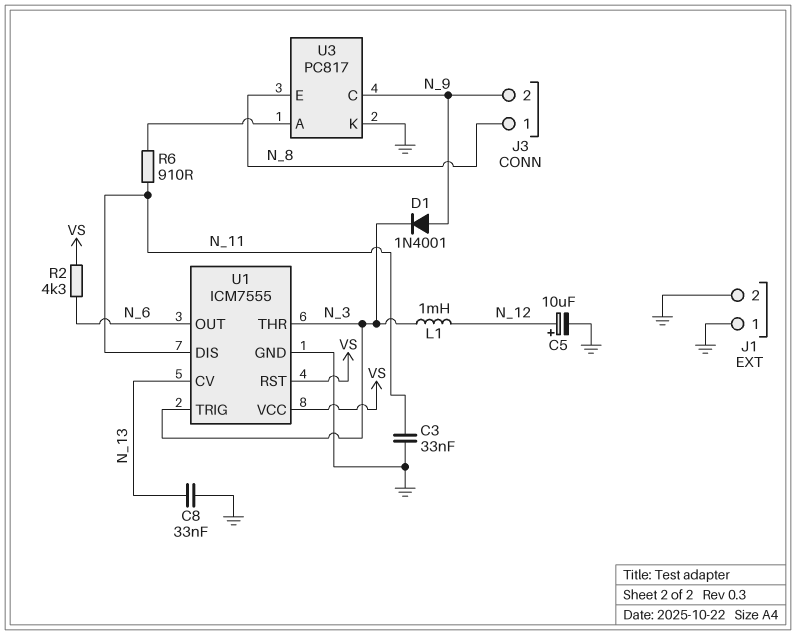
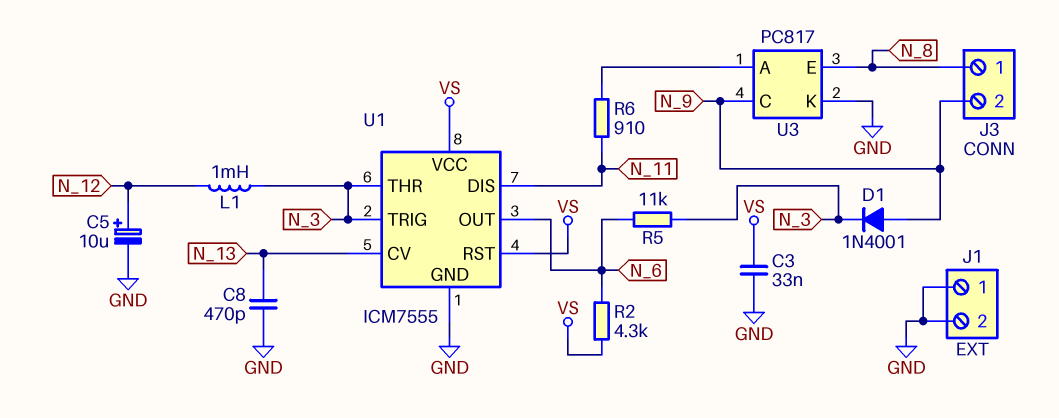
C3: 33nF (GND, N_11) -> 33nF (GND, VS)
C8: 33nF (GND, N_13) -> 470pF (GND, N_13)
R5: none -> 11k (N_3, N_6)

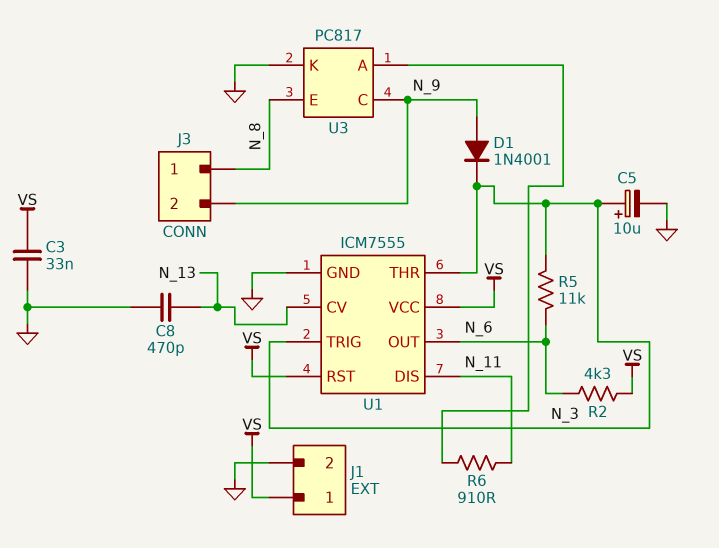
C5: 10uF (plus N_12, minus GND) -> 10uF (plus N_3, minus GND)
J1 pin 1: GND -> VS
L1: 1mH (N_3, N_12) -> none

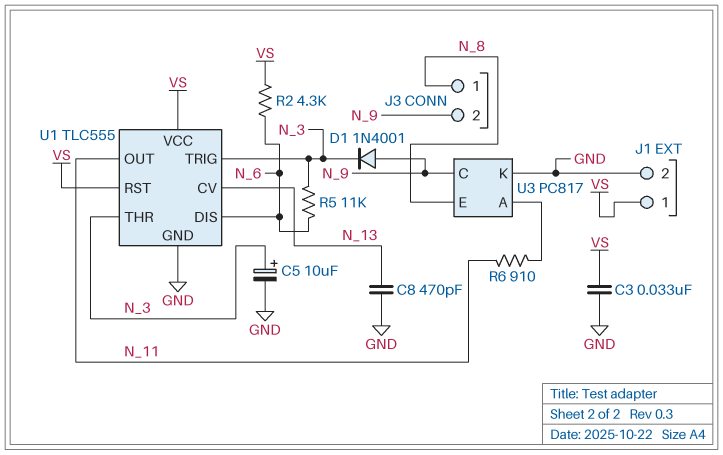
U1: ICM7555 -> TLC555
U1 pin DIS: N_11 -> N_6
U1 pin OUT: N_6 -> N_11

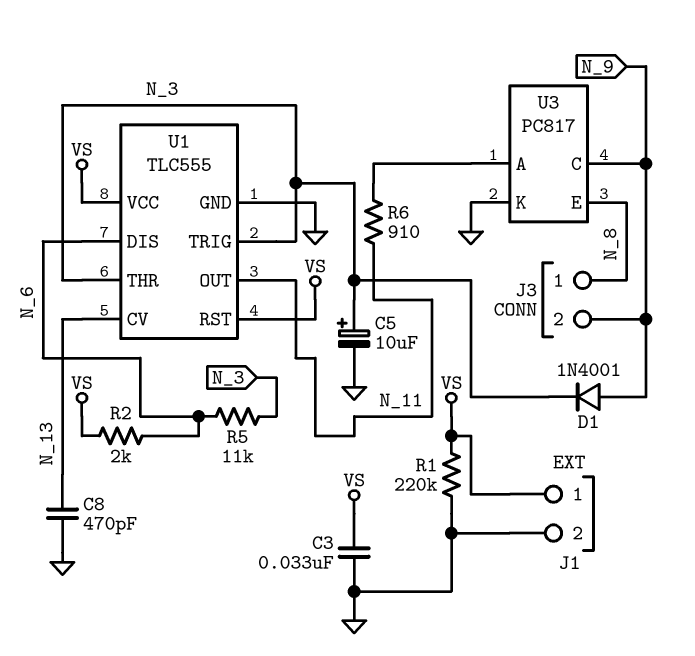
R1: none -> 220k (GND, VS)
R2: 4.3k (N_6, VS) -> 2k (N_6, VS)

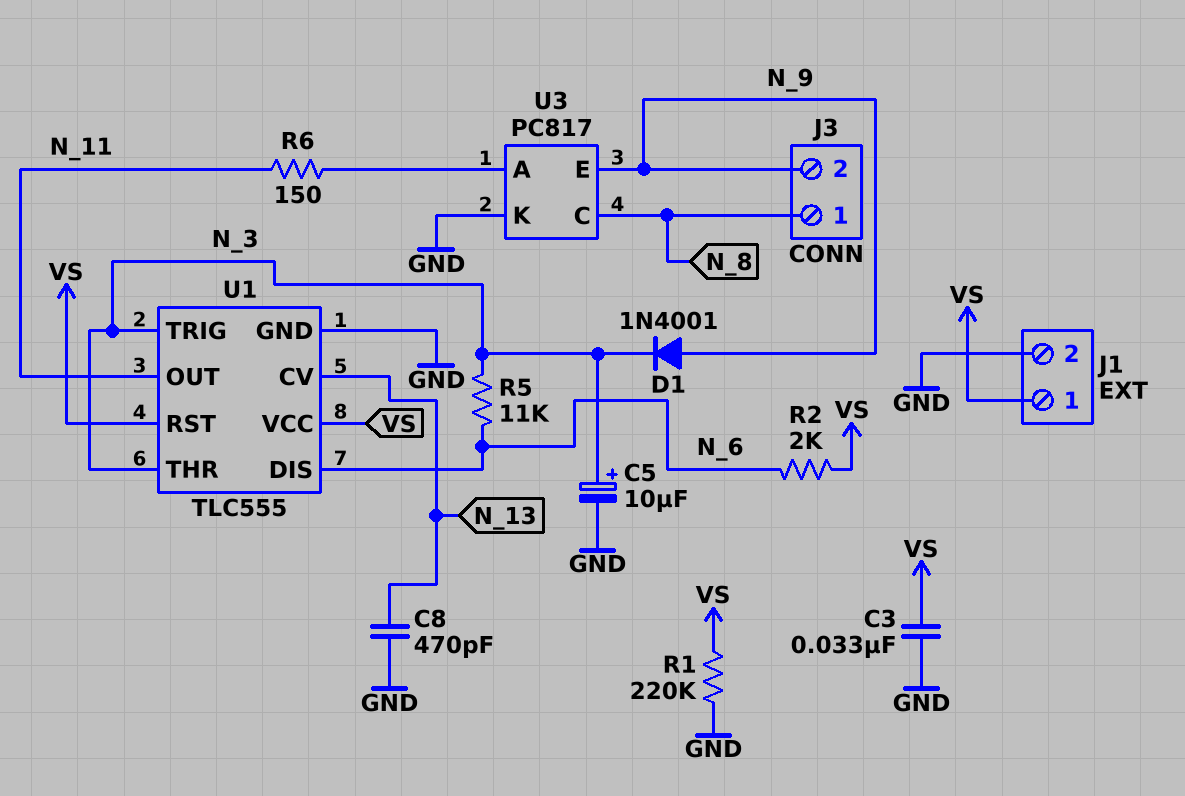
R6: 910 (N_11, U3/A) -> 150 (N_11, U3/A)
U3 pin C: N_9 -> N_8
U3 pin E: N_8 -> N_9

